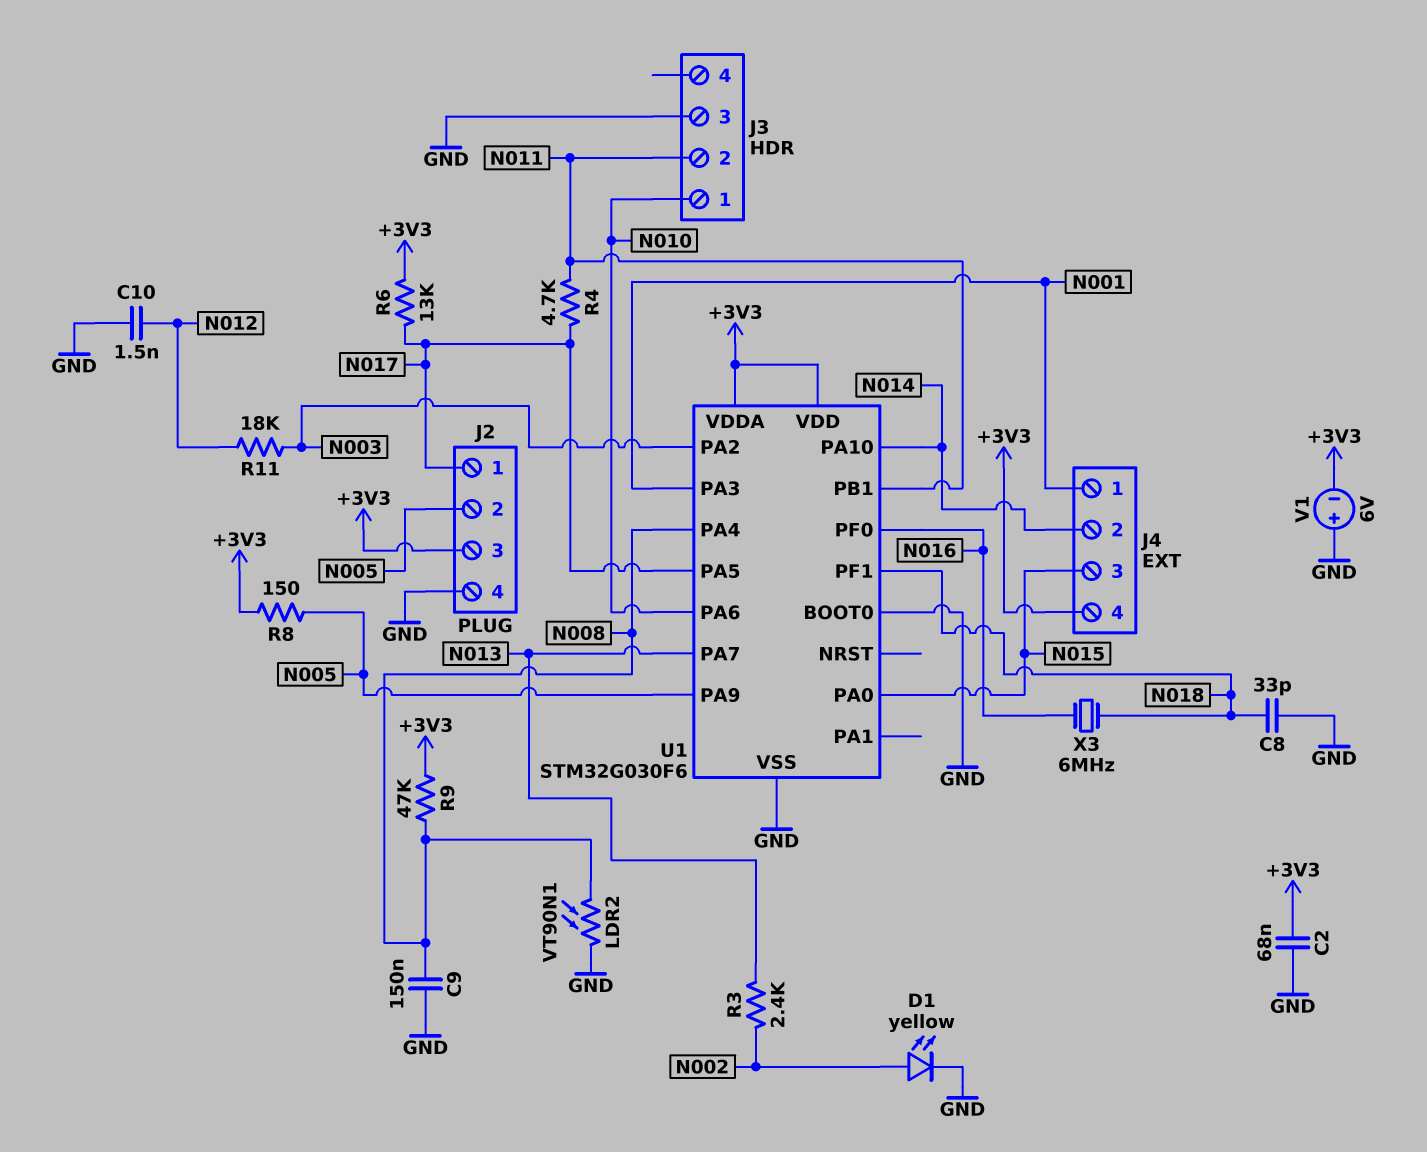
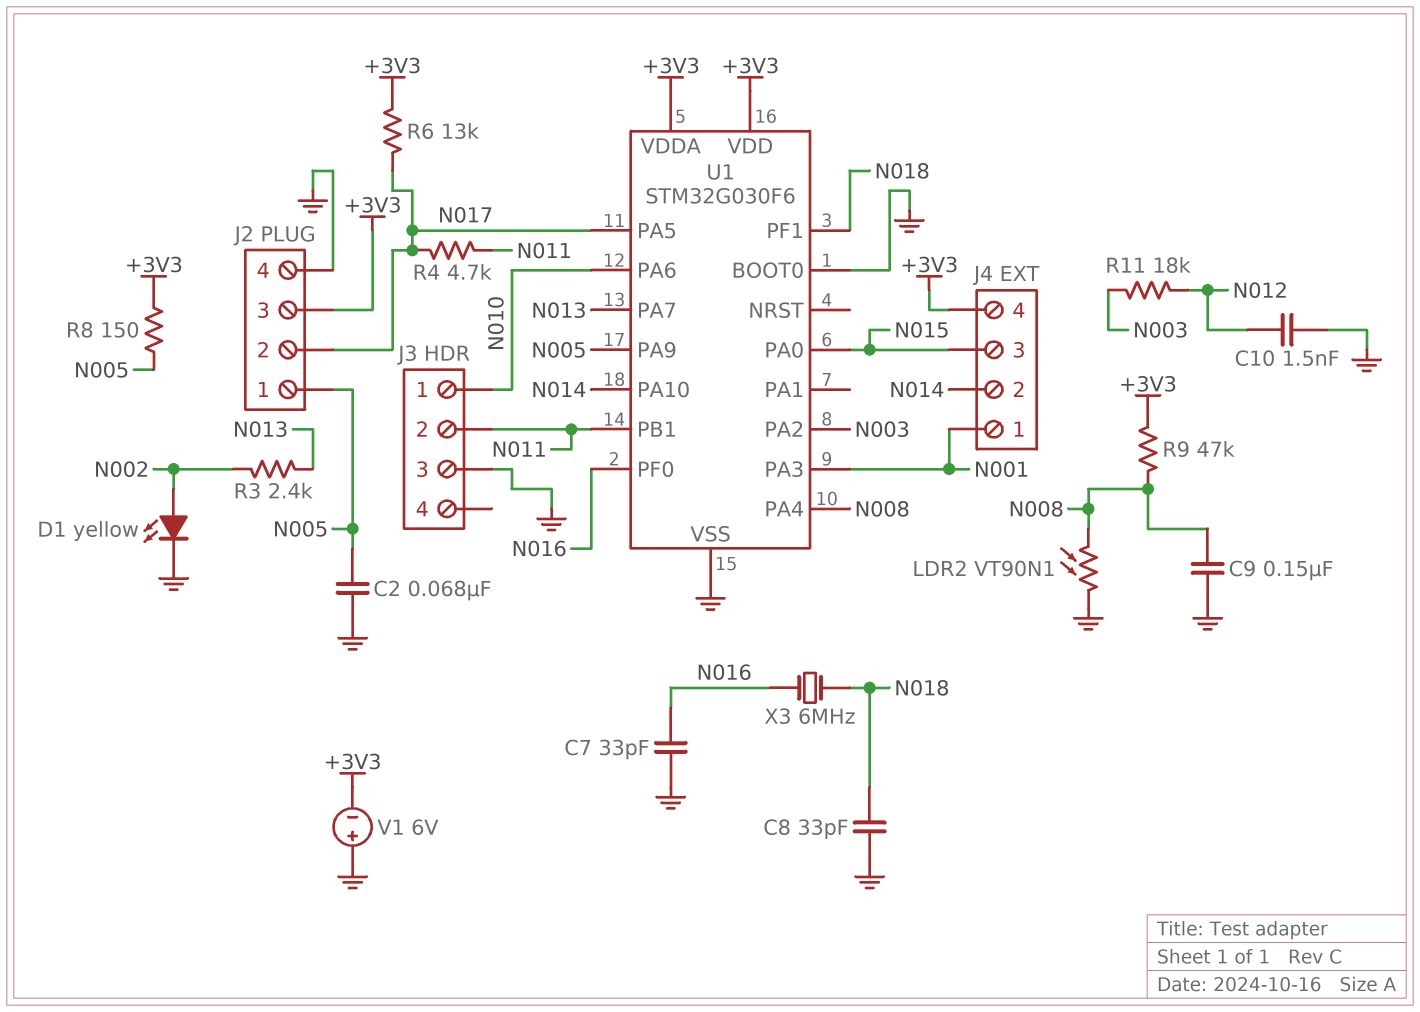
C2: 68nF (+3V3, GND) -> 68nF (GND, N005)
C7: none -> 33pF (GND, N016)
J2 pin 1: N017 -> N005
J2 pin 2: N005 -> N017

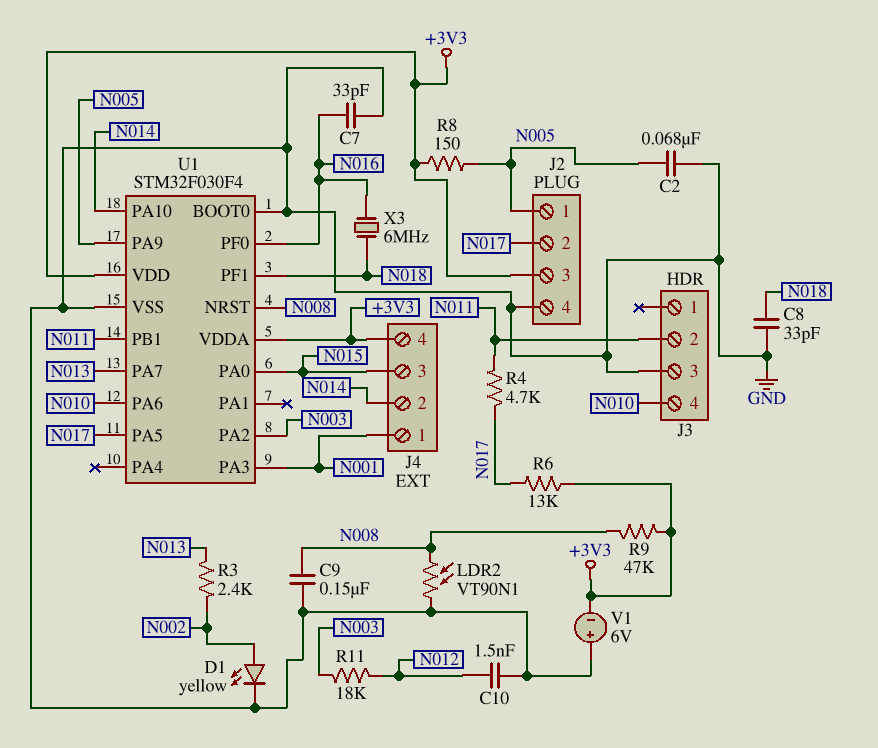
J3 pin 1: N010 -> none
J3 pin 4: none -> N010
U1: STM32G030F6 -> STM32F030F4
U1 pin NRST: none -> N008
U1 pin PA4: N008 -> none

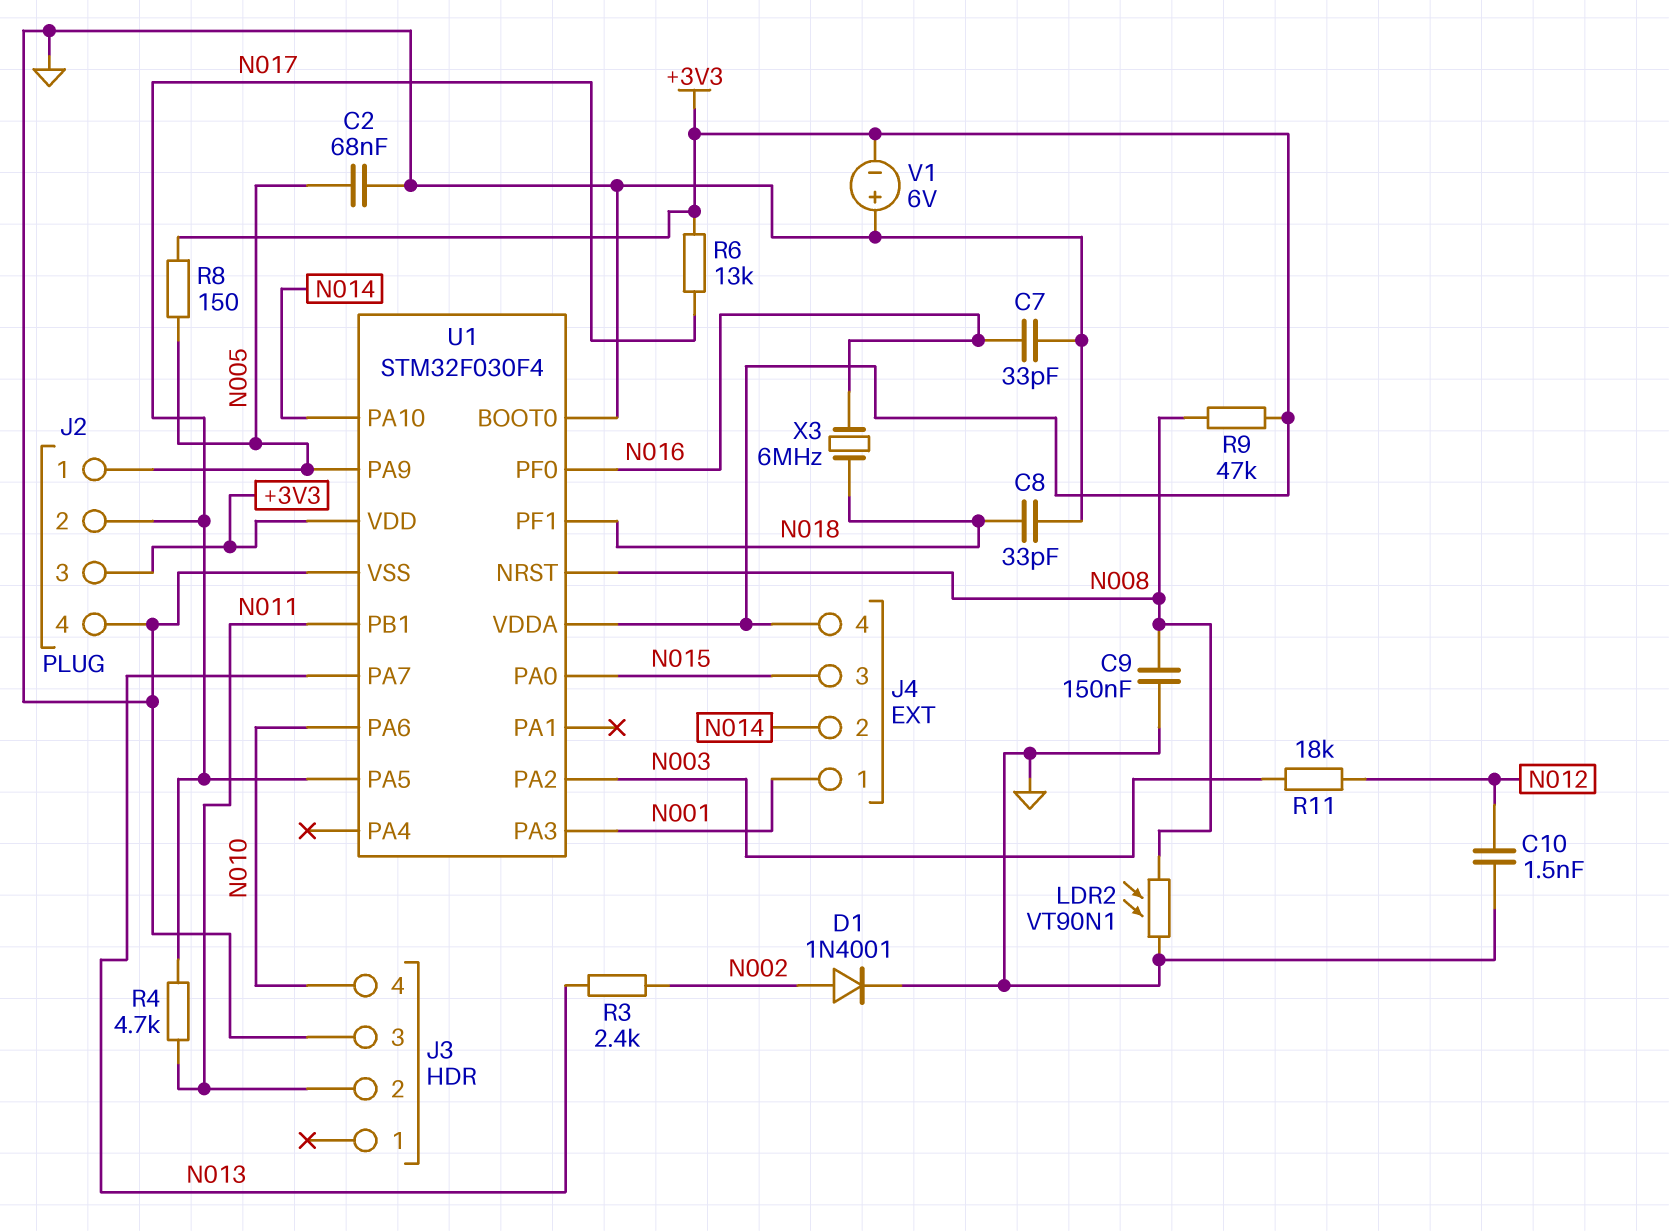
D1: LED yellow (A N002, K GND) -> diode 1N4001 (A N002, K GND)

